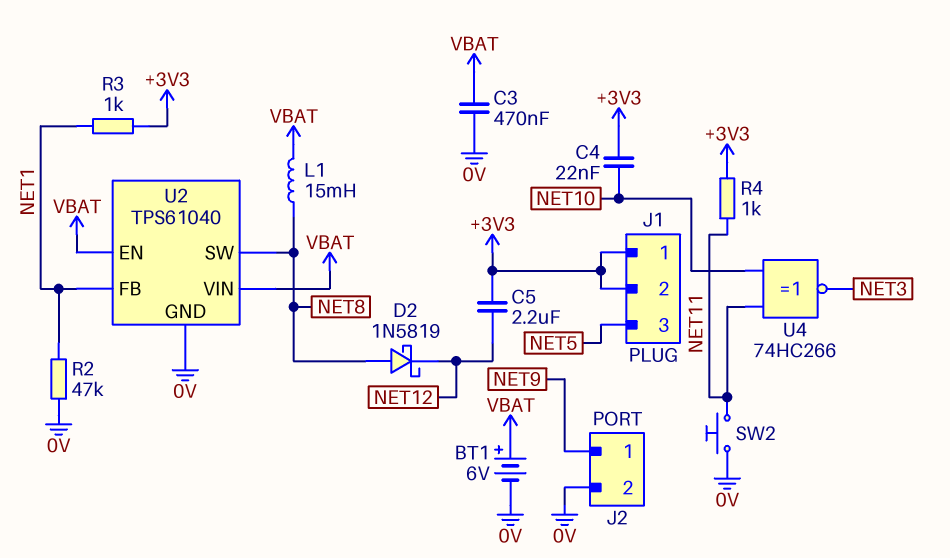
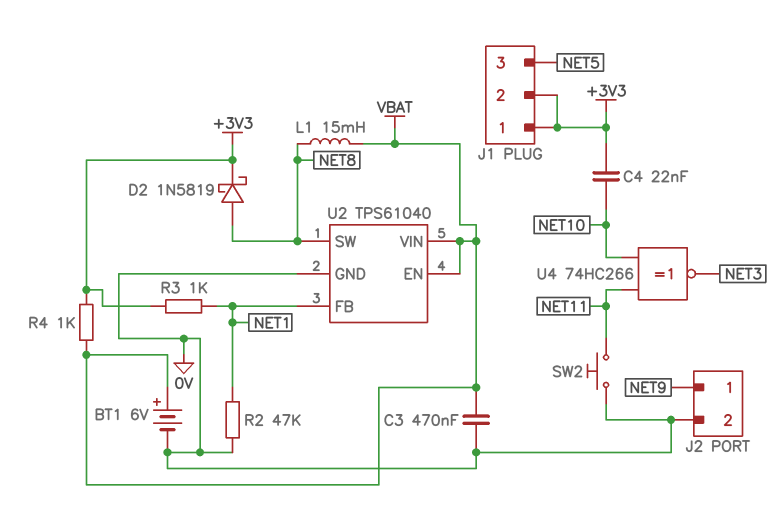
C5: 2.2uF (+3V3, NET12) -> none
D2: schottky 1N5819 (A NET8, K NET12) -> schottky 1N5819 (A NET8, K +3V3)
R4: 1k (+3V3, NET11) -> 1k (+3V3, VBAT)

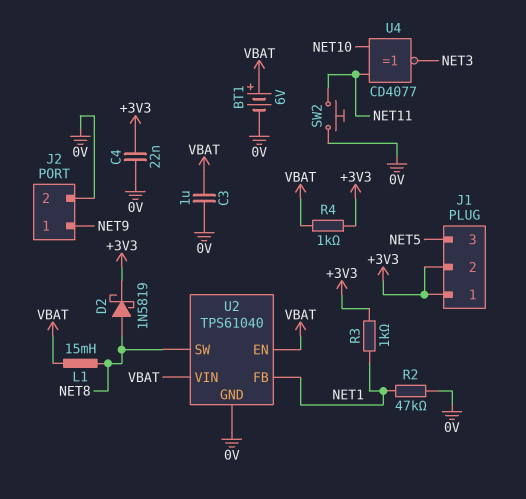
C3: 470nF (0V, VBAT) -> 1uF (0V, VBAT)
C4: 22nF (+3V3, NET10) -> 22nF (+3V3, 0V)
U4: XNOR 74HC266 (in NET10, in NET11, out NET3) -> XNOR CD4077 (in NET10, in NET11, out NET3)

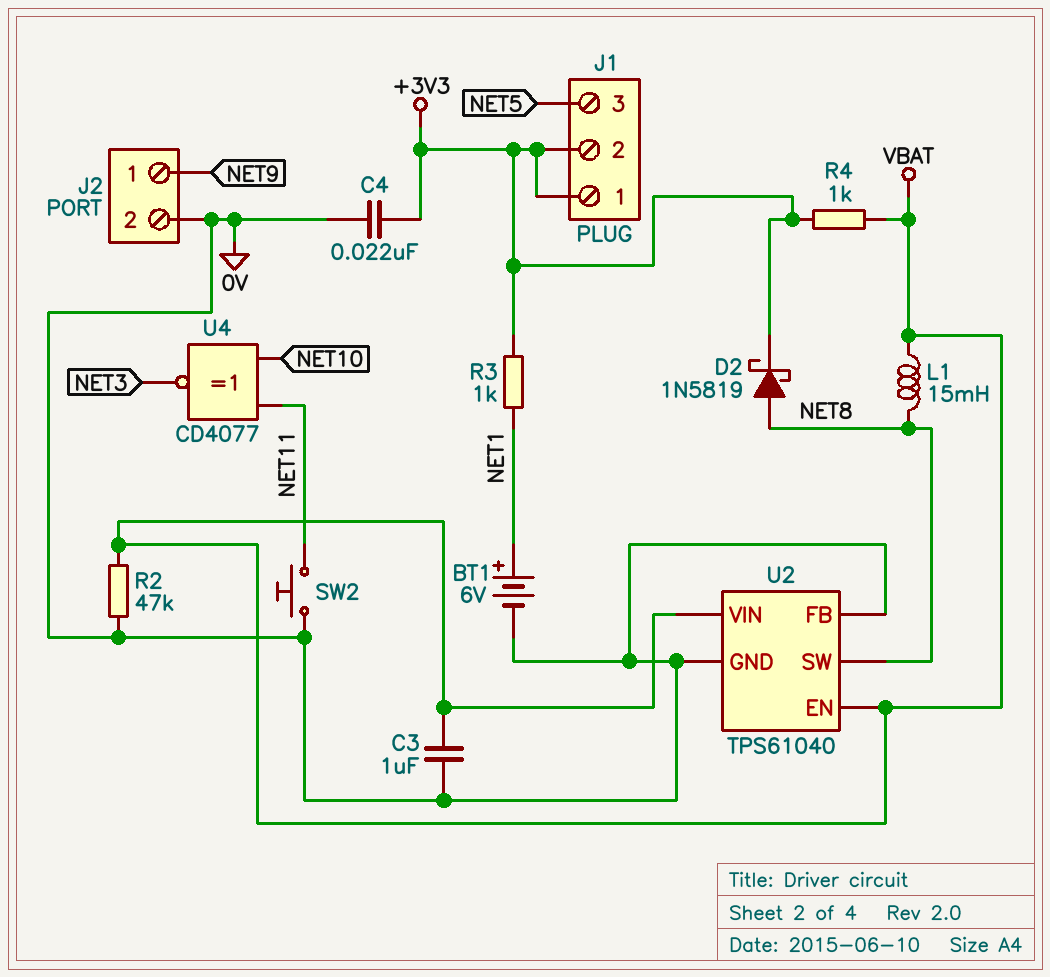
BT1: 6V (plus VBAT, minus 0V) -> 6V (plus NET1, minus 0V)
R2: 47k (0V, NET1) -> 47k (0V, VBAT)
U2 pin FB: NET1 -> 0V

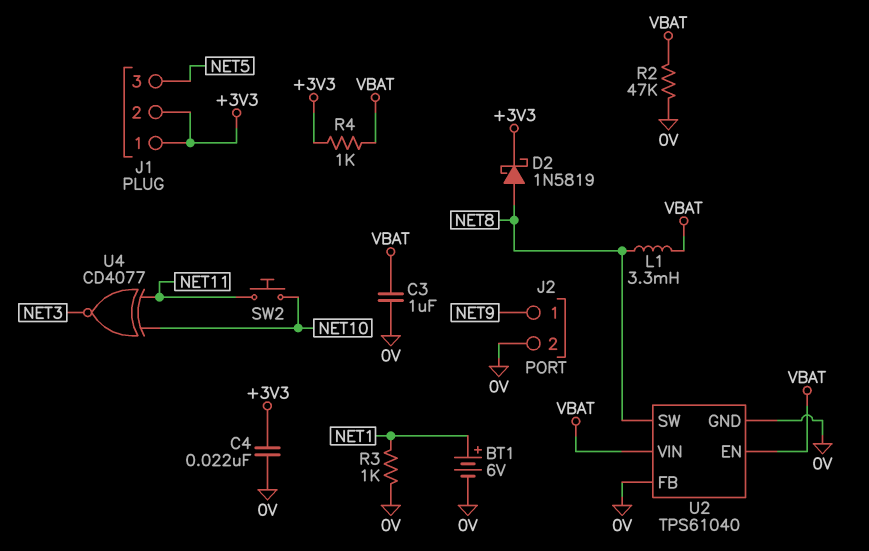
L1: 15mH (NET8, VBAT) -> 3.3mH (NET8, VBAT)
R3: 1k (+3V3, NET1) -> 1k (0V, NET1)
SW2: button (0V, NET11) -> button (NET10, NET11)

